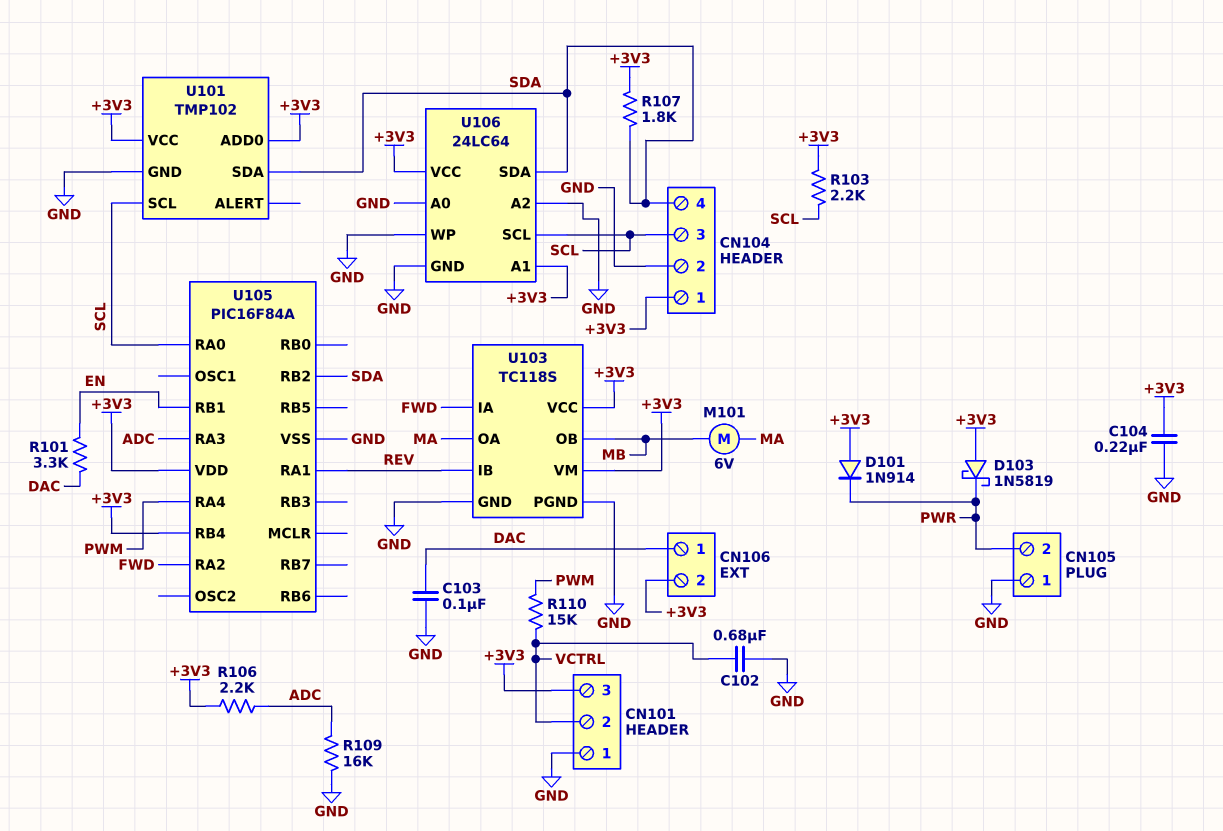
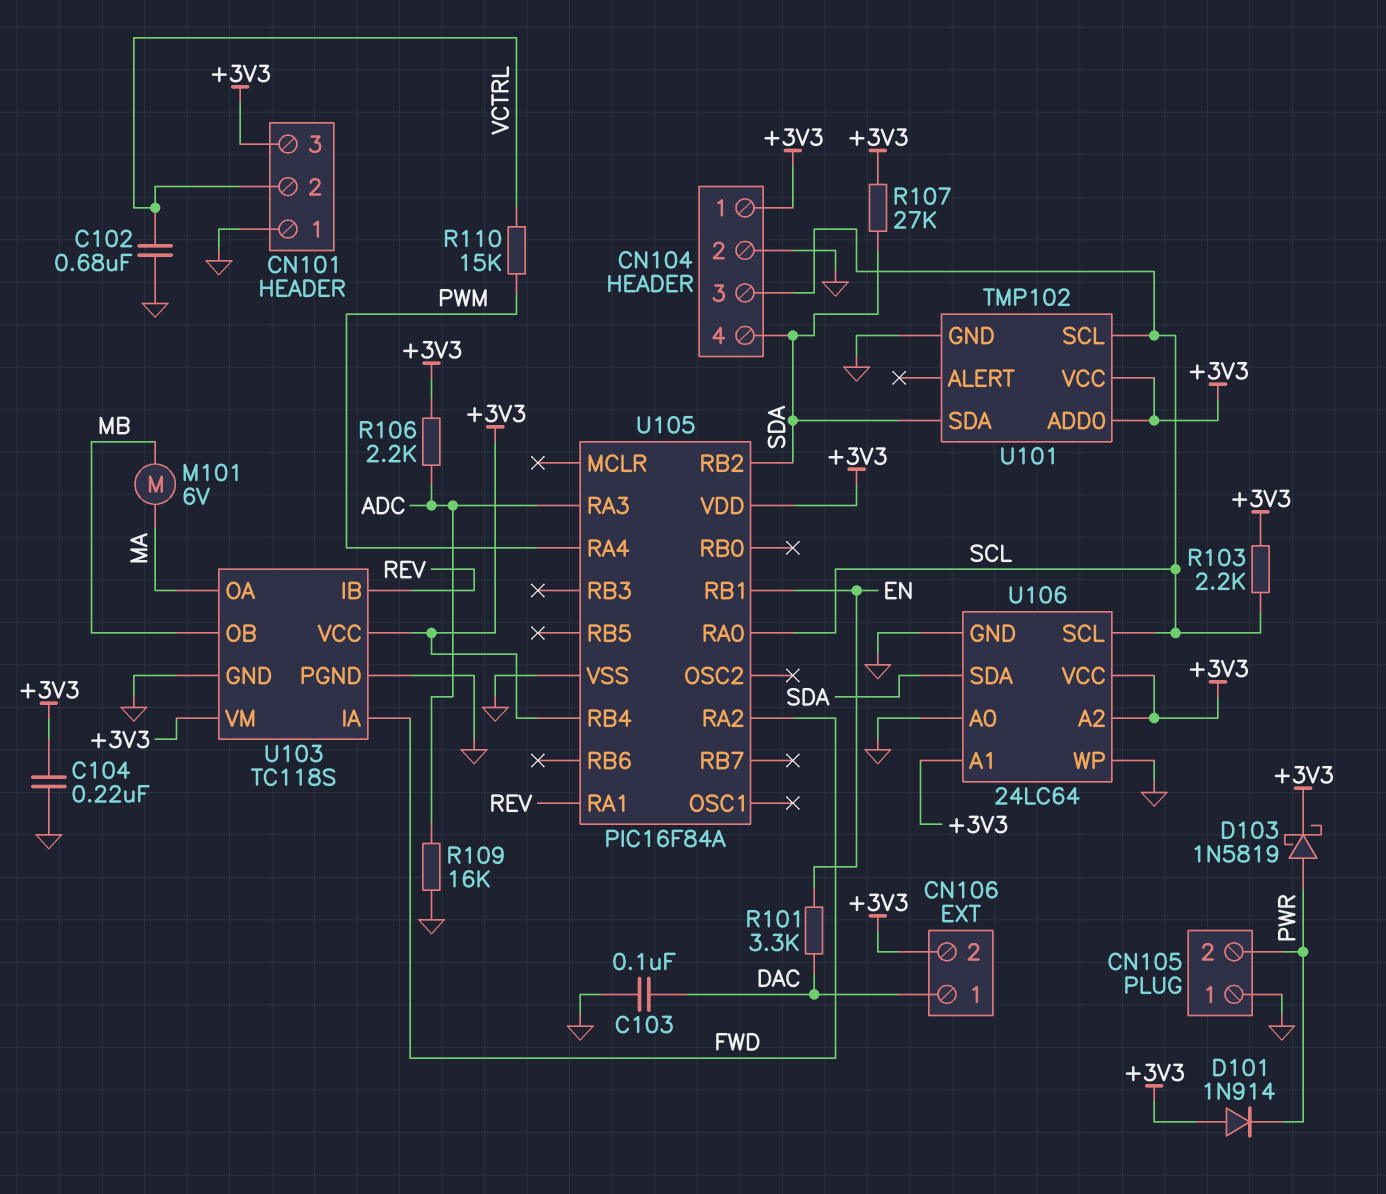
D103: schottky 1N5819 (A +3V3, K PWR) -> schottky 1N5819 (A PWR, K +3V3)
R107: 1.8k (+3V3, SDA) -> 27k (+3V3, SDA)
U106 pin A2: GND -> +3V3

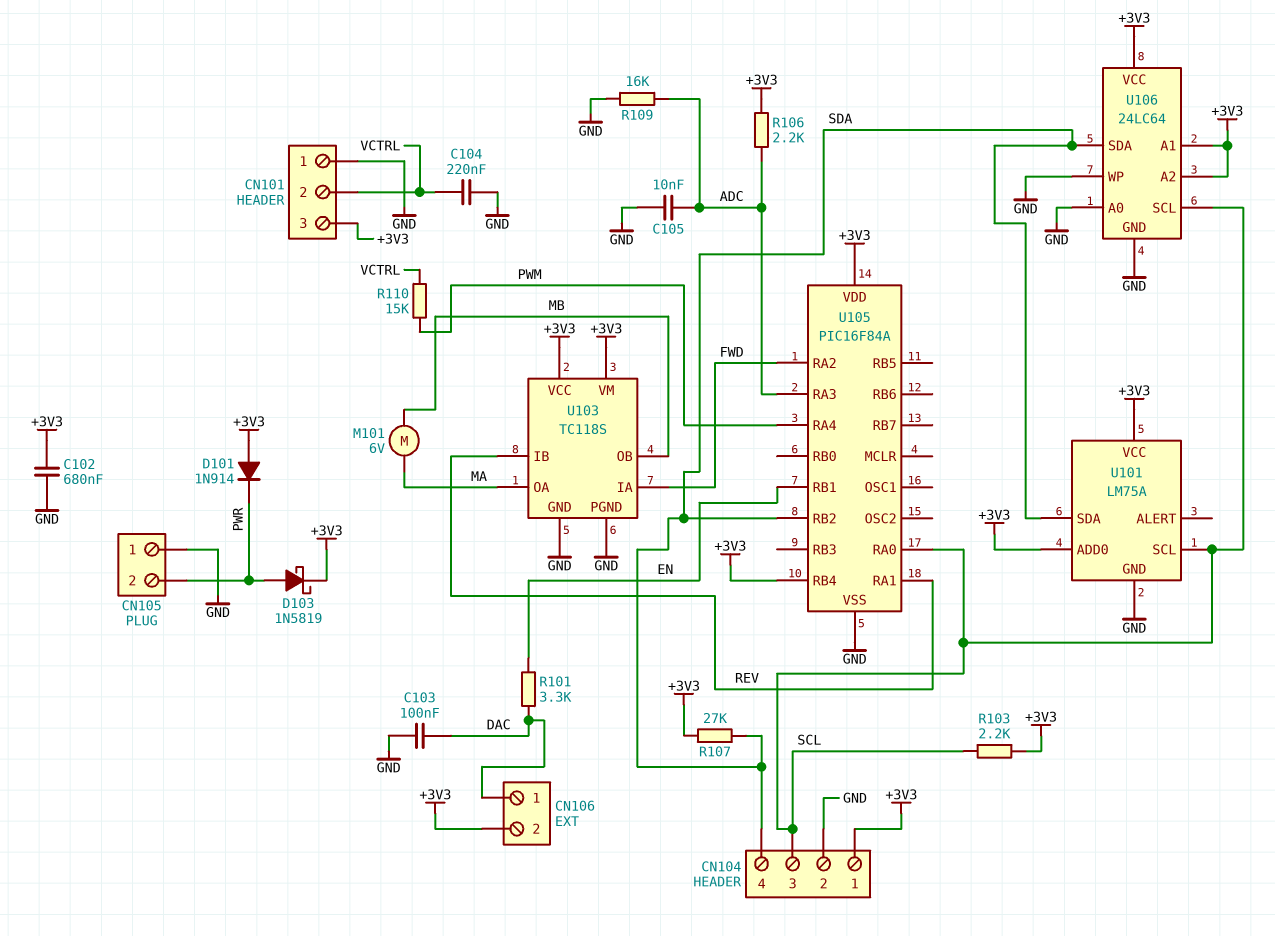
C102: 680nF (GND, VCTRL) -> 680nF (+3V3, GND)
C104: 220nF (+3V3, GND) -> 220nF (GND, VCTRL)
C105: none -> 10nF (ADC, GND)
U101: TMP102 -> LM75A

